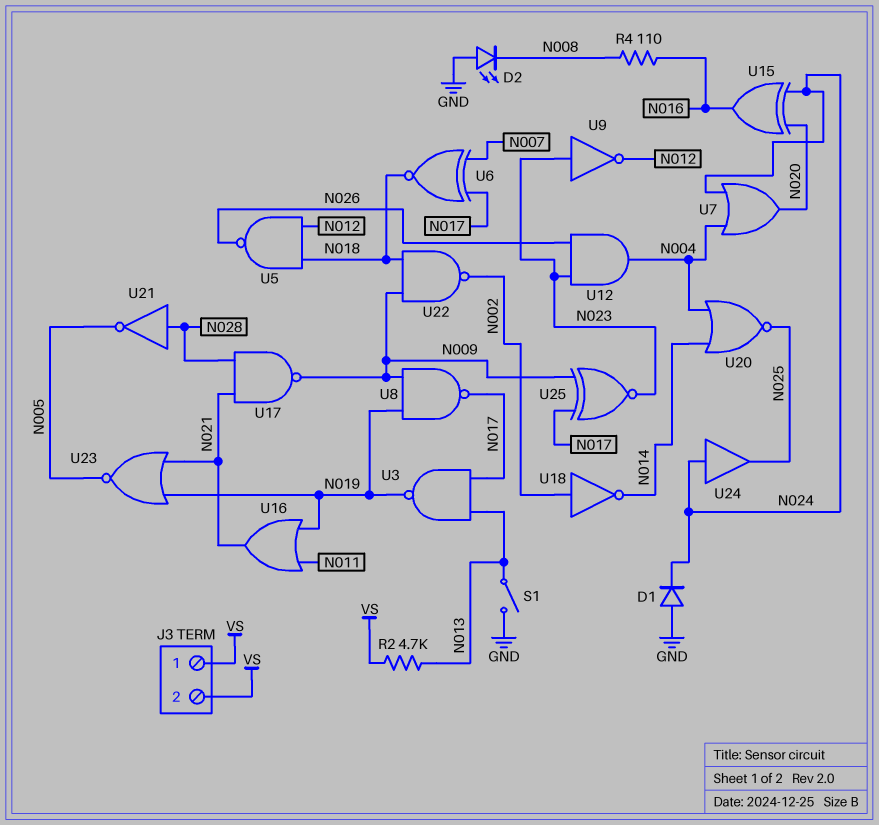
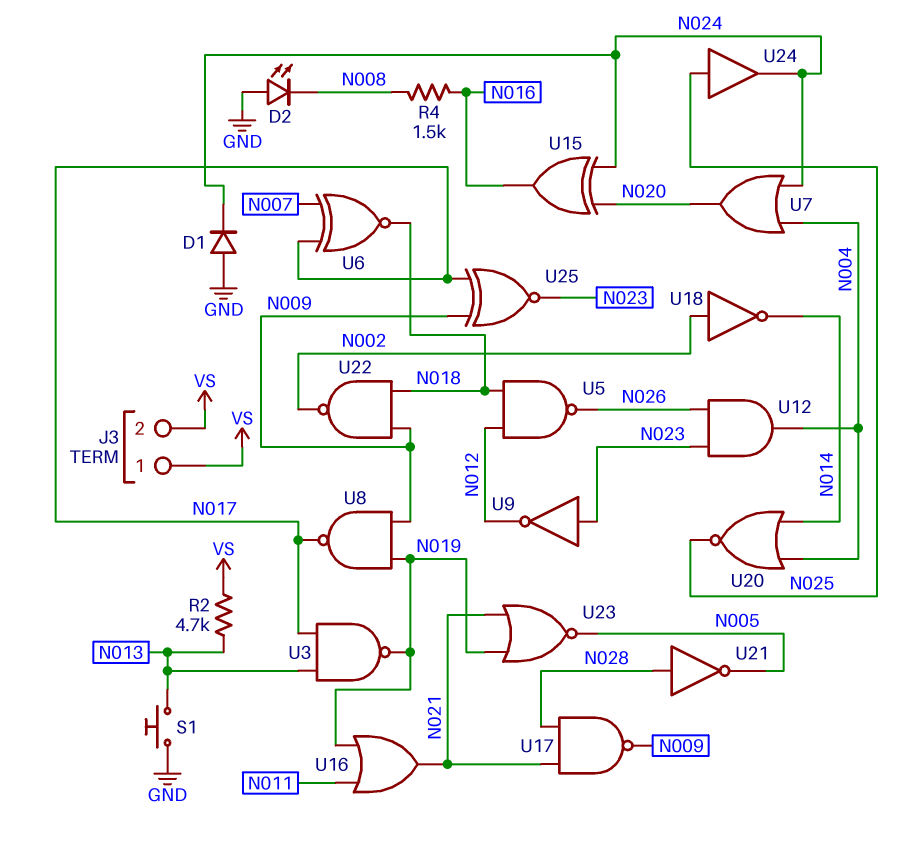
R4: 110 (N008, N016) -> 1.5k (N008, N016)
S1: switch (GND, N013) -> button (GND, N013)
U24: buffer (in N024, out N025) -> buffer (in N025, out N024)

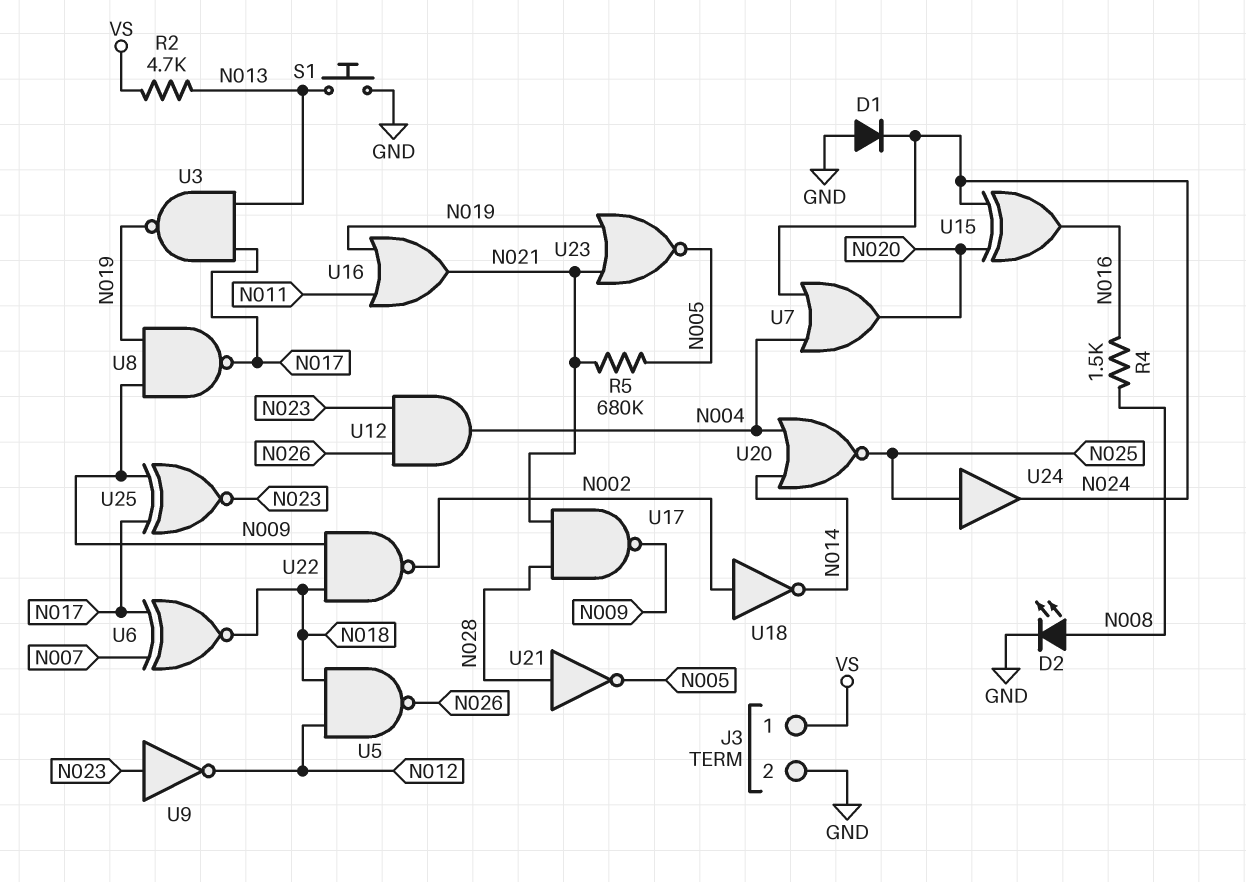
D2: LED (A GND, K N008) -> LED (A N008, K GND)
J3 pin 2: VS -> GND
R5: none -> 680k (N005, N021)

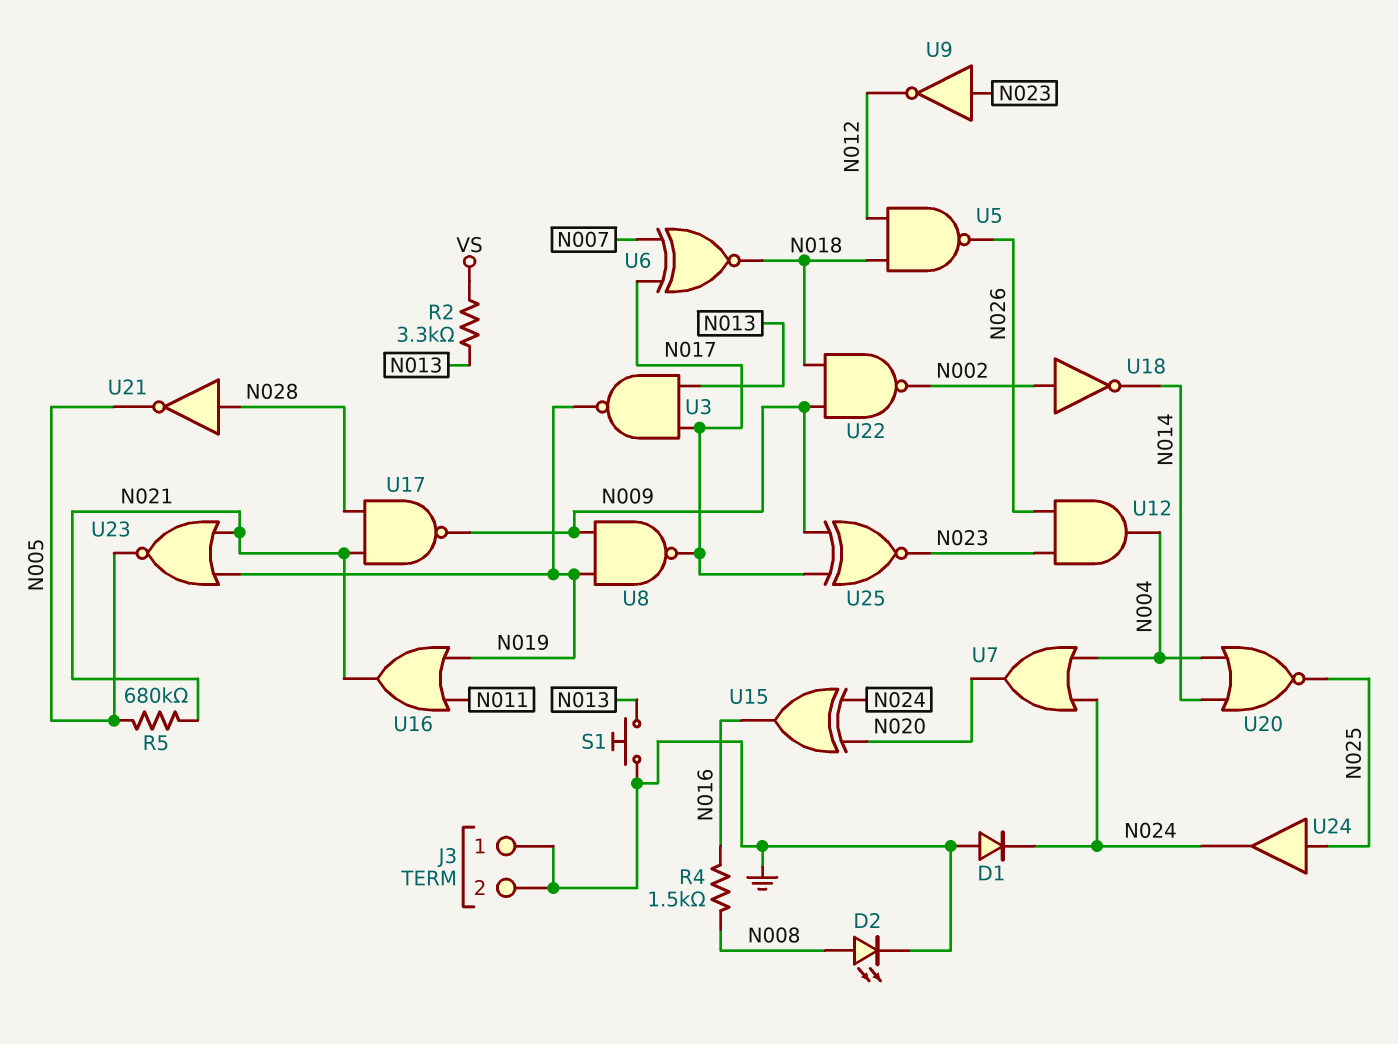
J3 pin 1: VS -> GND
R2: 4.7k (N013, VS) -> 3.3k (N013, VS)

